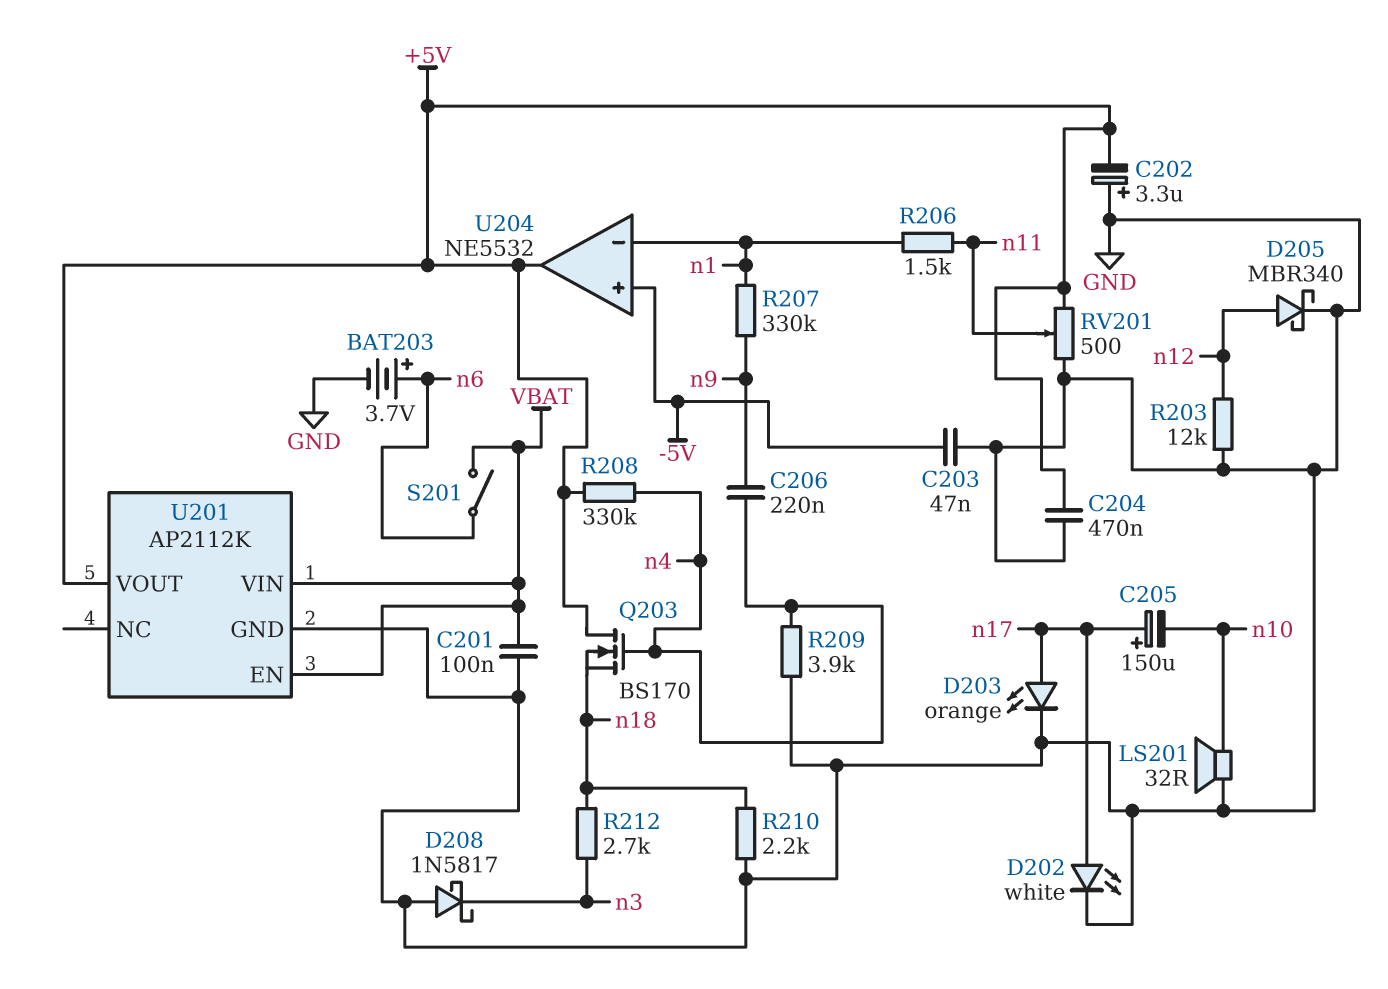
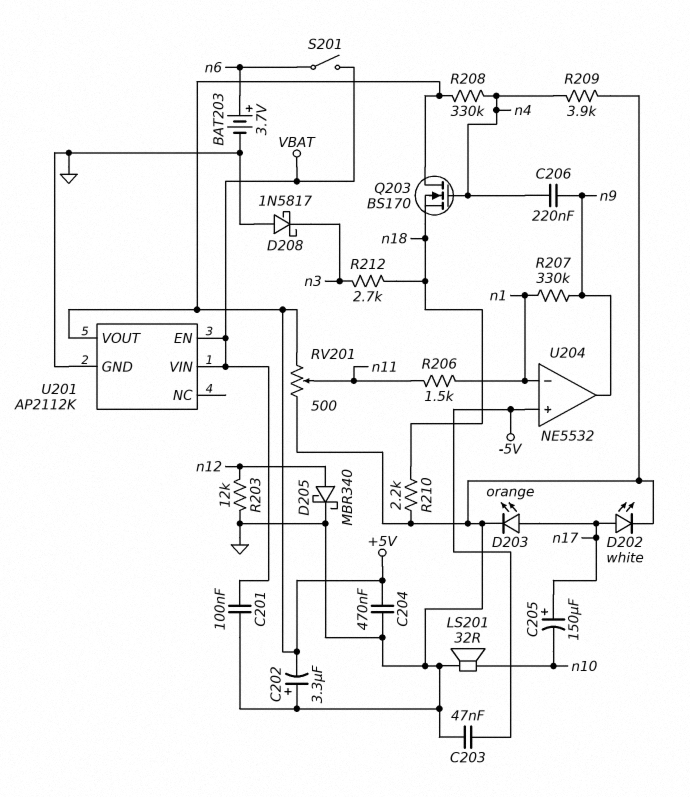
U204 pin out: +5V -> n9

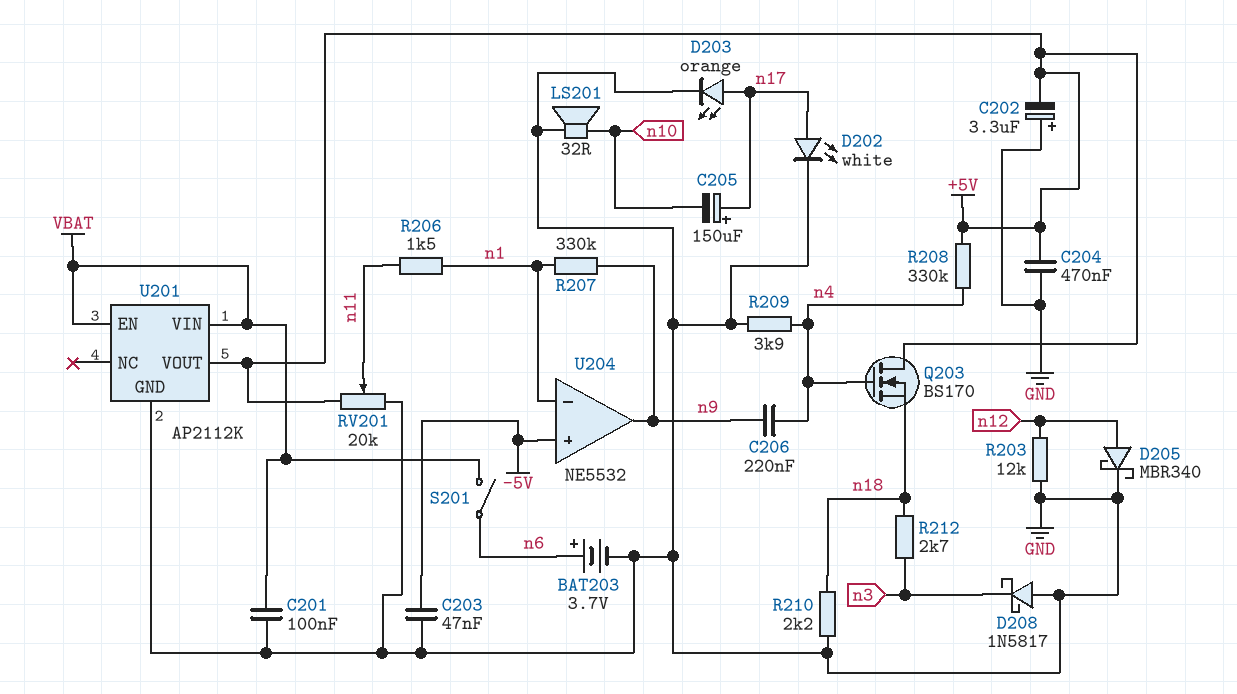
RV201: 500 (+5V, GND, wiper n11) -> 20k (+5V, GND, wiper n11)

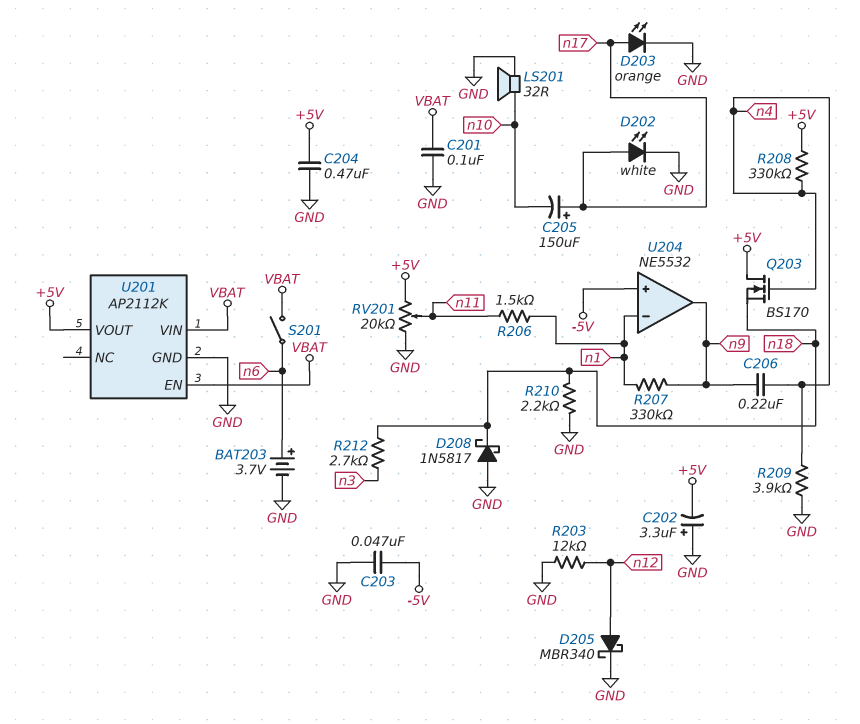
D208: schottky 1N5817 (A GND, K n3) -> schottky 1N5817 (A GND, K n18)

